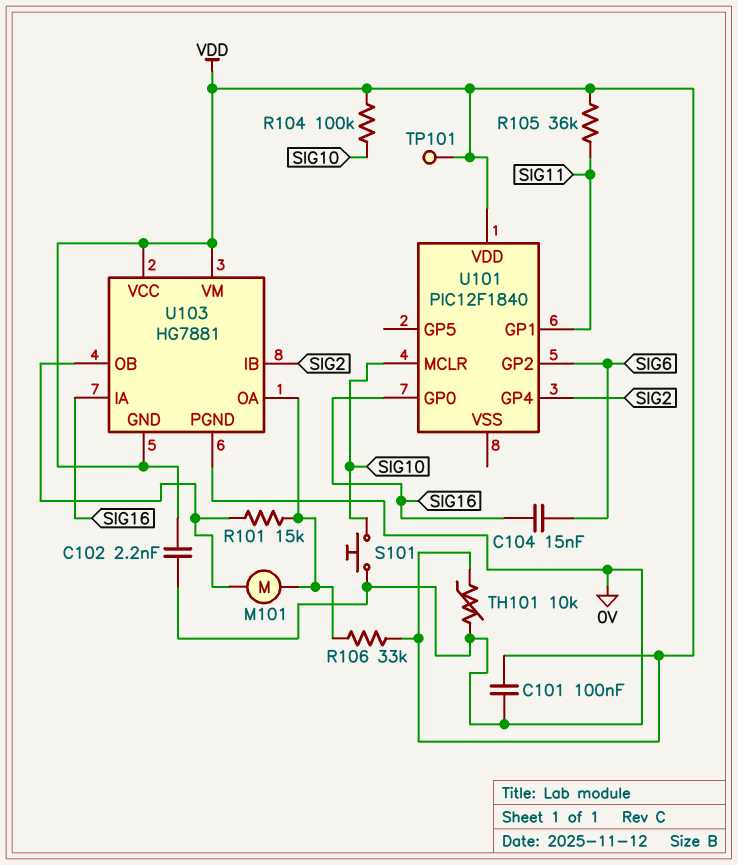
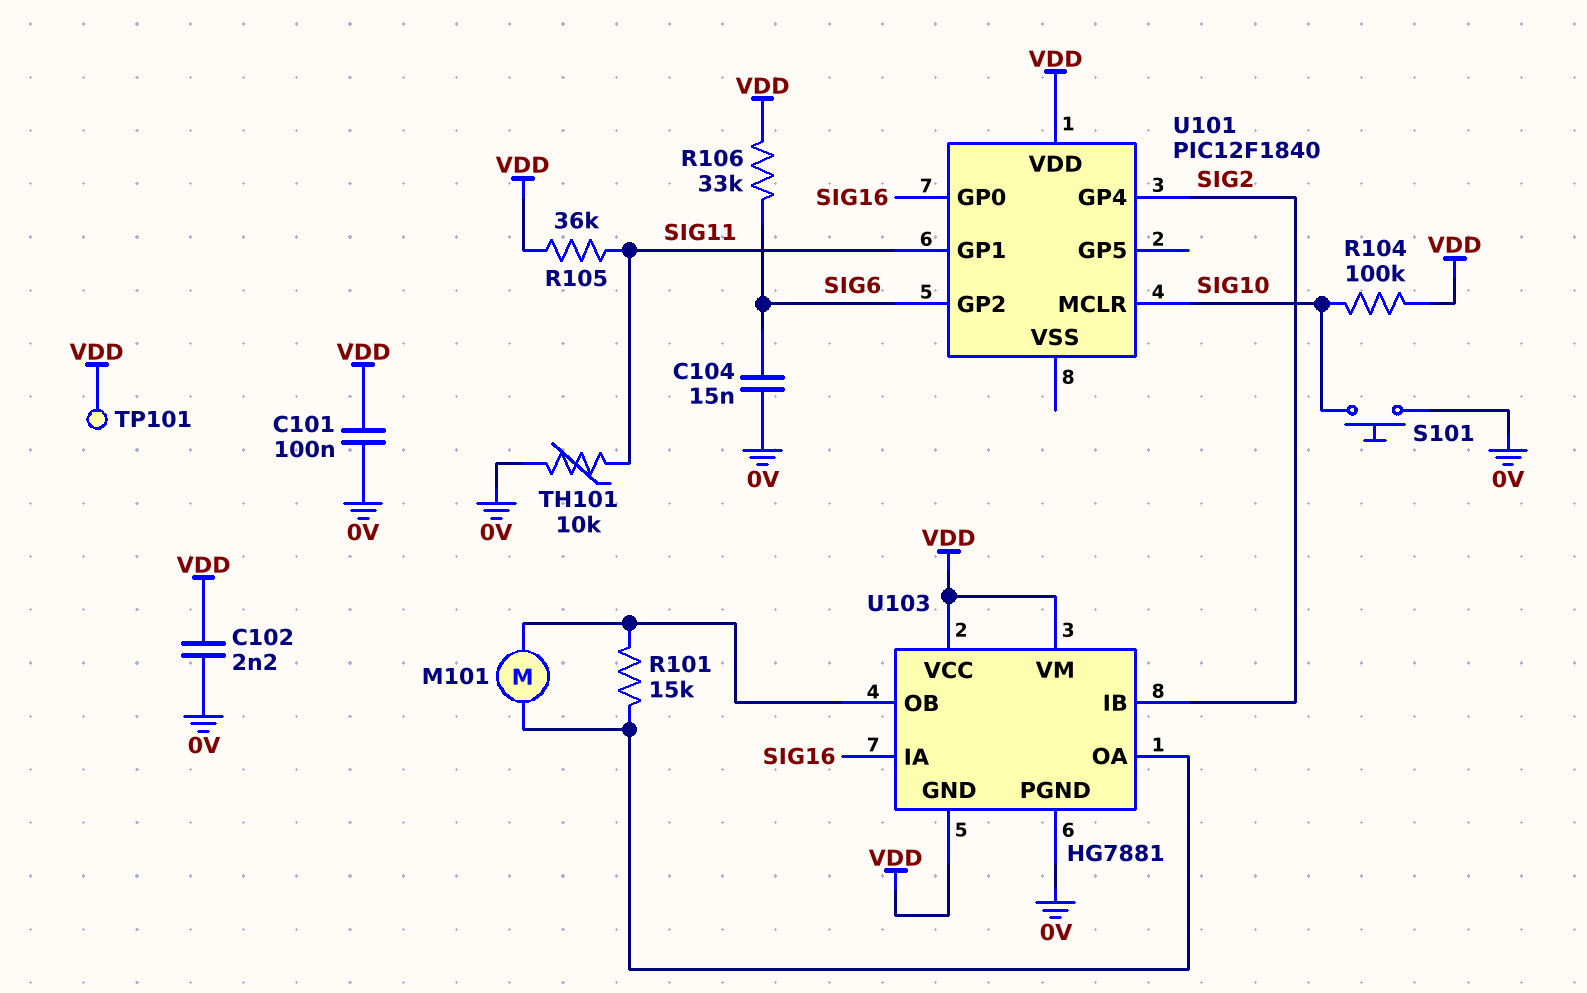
C104: 15nF (SIG6, SIG16) -> 15nF (0V, SIG6)
R106: 33k (U103/OA, VDD) -> 33k (SIG6, VDD)
TH101: 10k (0V, VDD) -> 10k (0V, SIG11)

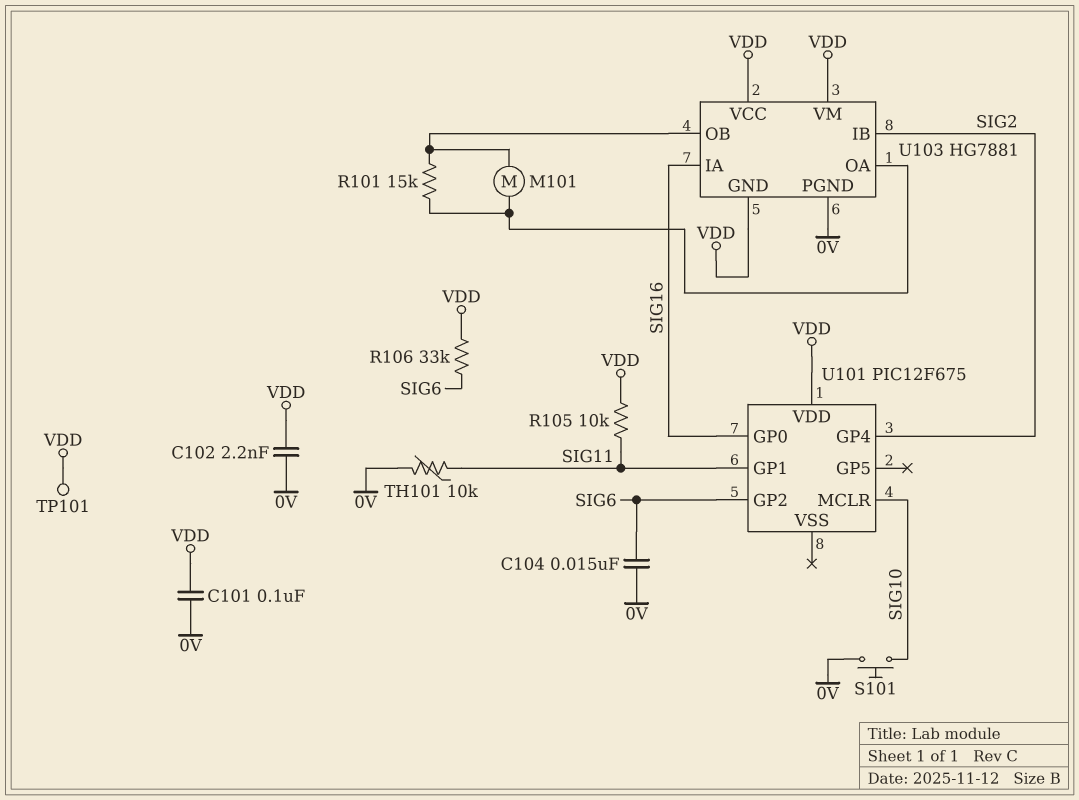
R104: 100k (SIG10, VDD) -> none
R105: 36k (SIG11, VDD) -> 10k (SIG11, VDD)
U101: PIC12F1840 -> PIC12F675

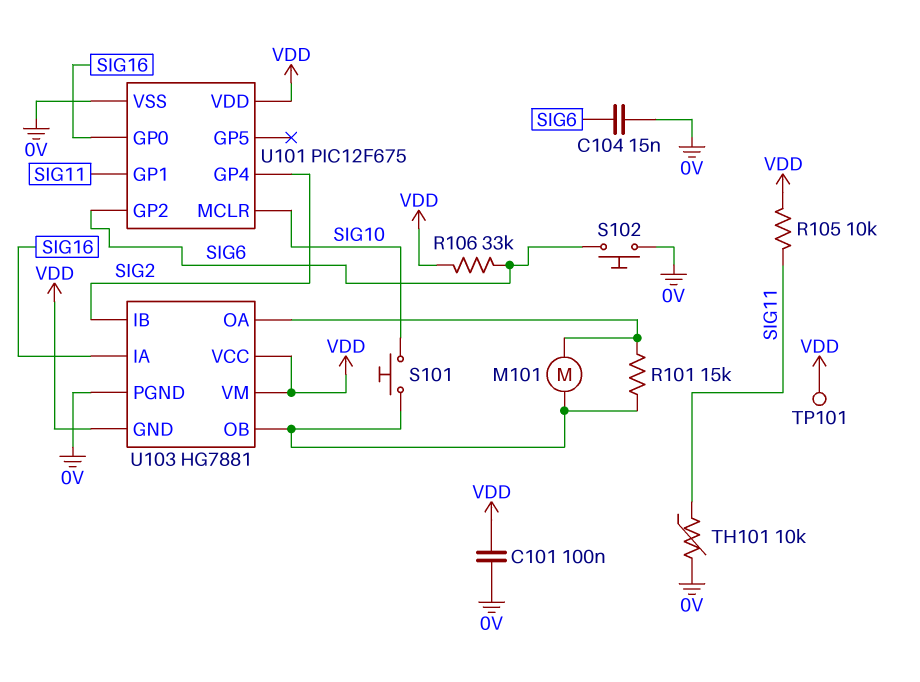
C102: 2.2nF (0V, VDD) -> none
S101: button (0V, SIG10) -> button (SIG10, U103/OB)
S102: none -> button (0V, SIG6)
U101 pin VSS: none -> 0V

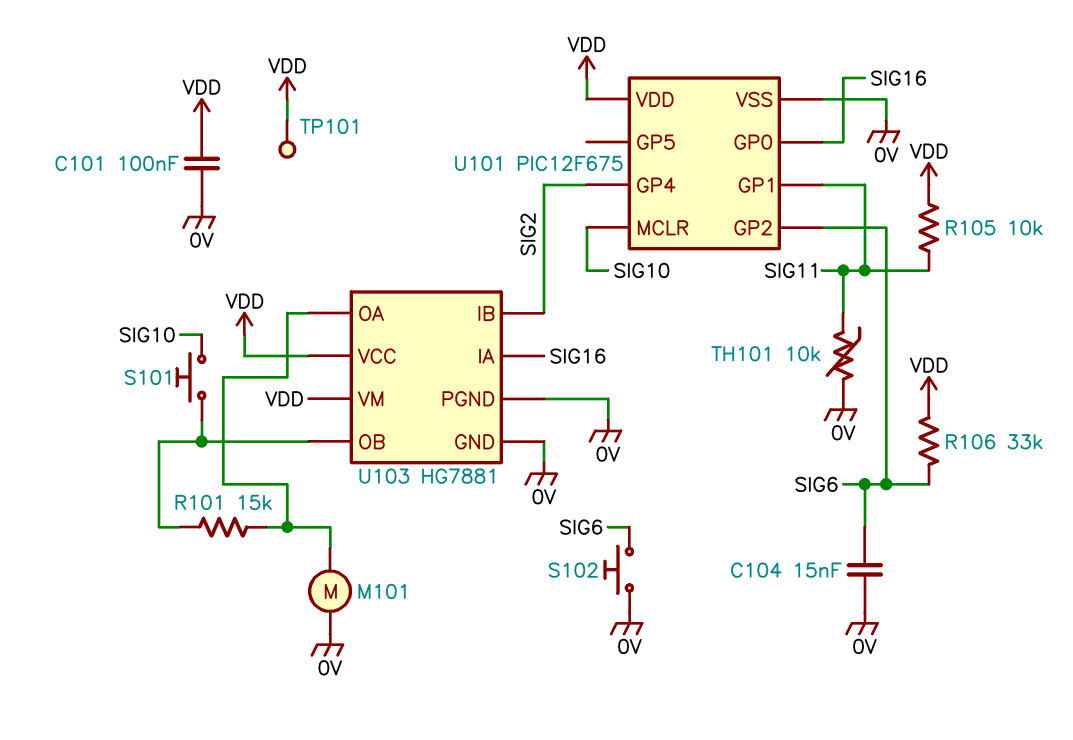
M101: motor (U103/OA, U103/OB) -> motor (0V, U103/OA)
U103 pin GND: VDD -> 0V

